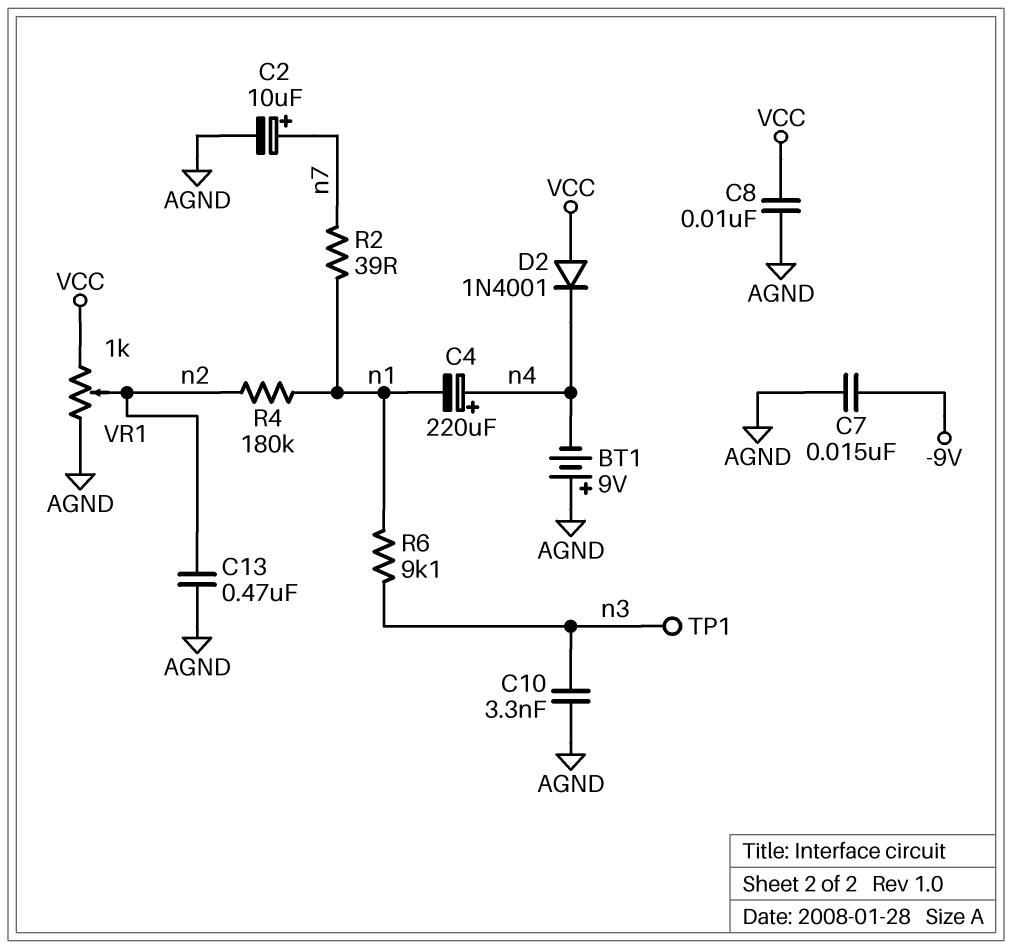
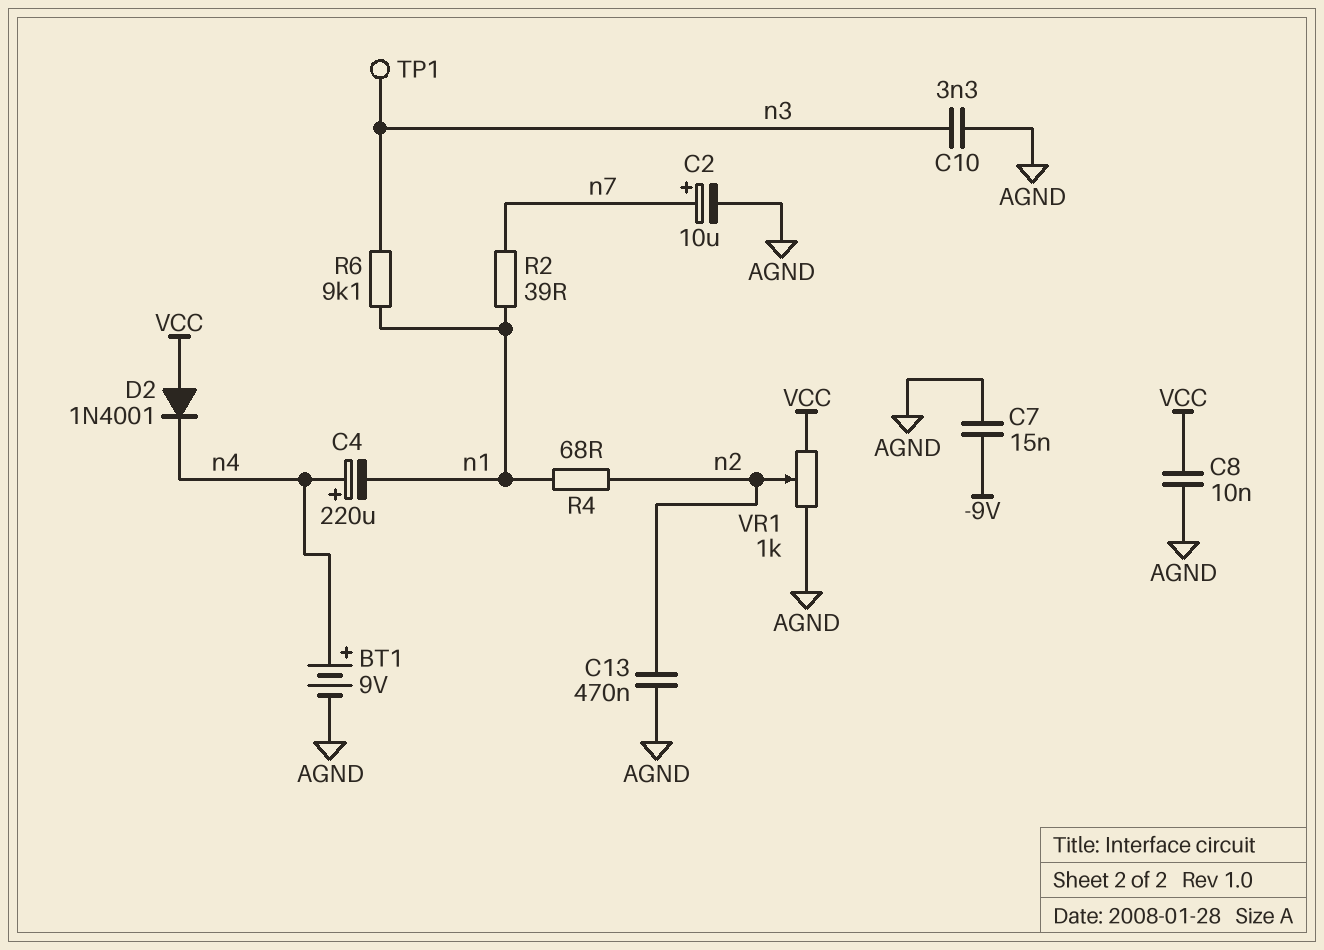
BT1: 9V (plus AGND, minus n4) -> 9V (plus n4, minus AGND)
R4: 180k (n1, n2) -> 68 (n1, n2)

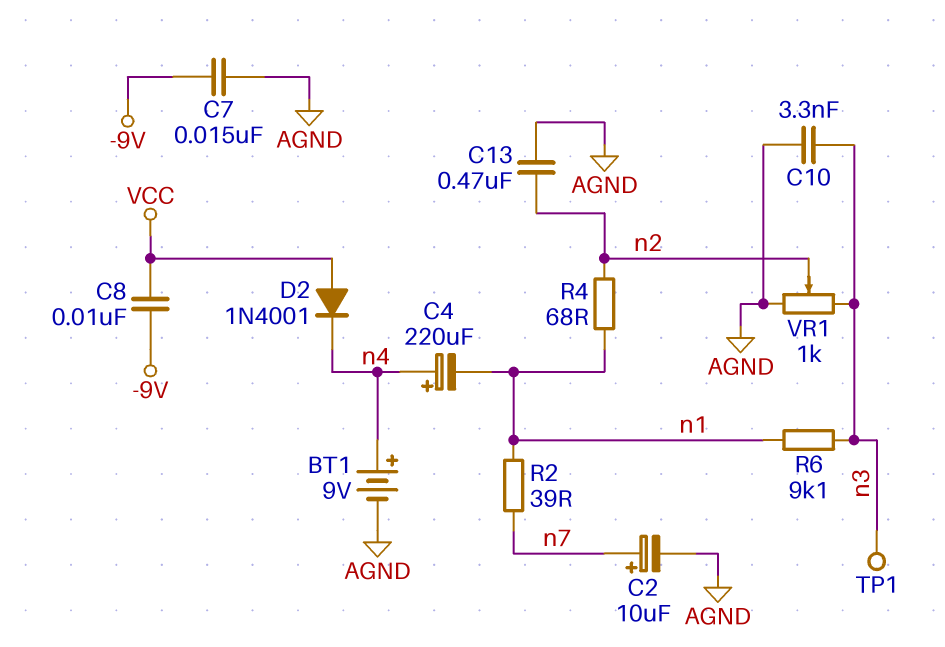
C8: 10nF (AGND, VCC) -> 10nF (-9V, VCC)
VR1: 1k (AGND, VCC, wiper n2) -> 1k (AGND, n3, wiper n2)

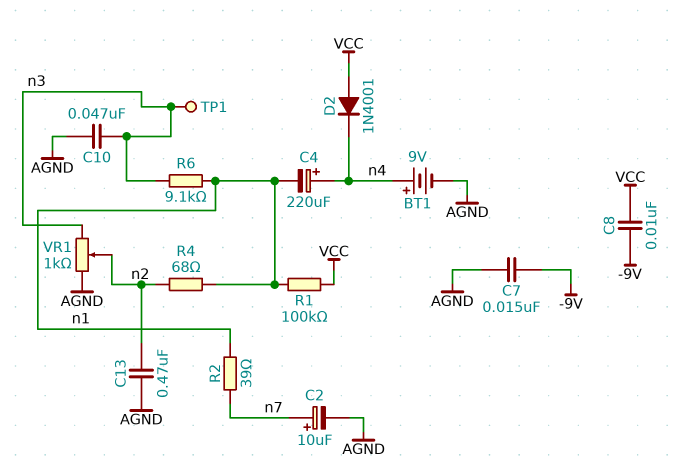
C10: 3.3nF (AGND, n3) -> 47nF (AGND, n3)
R1: none -> 100k (VCC, n1)

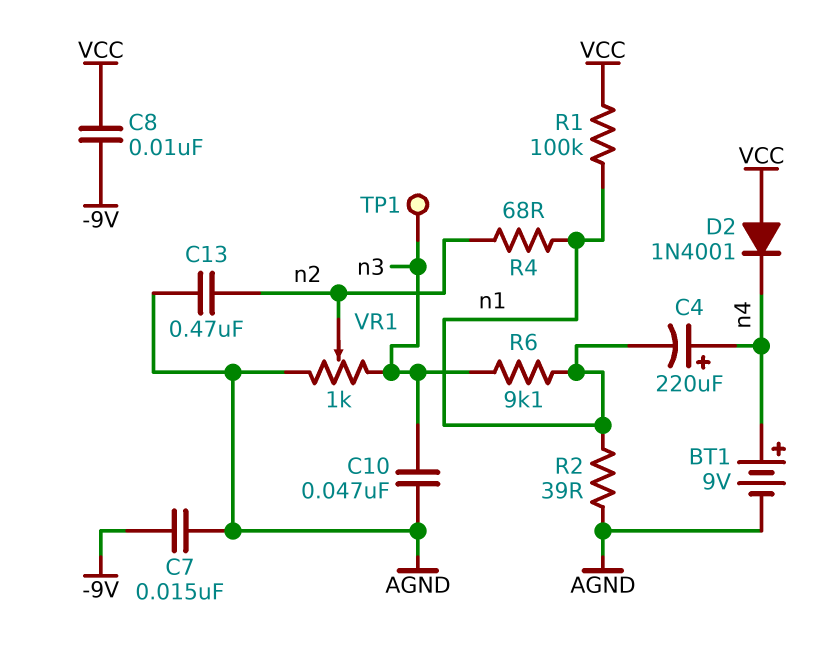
C2: 10uF (plus n7, minus AGND) -> none
R2: 39 (n1, n7) -> 39 (AGND, n1)

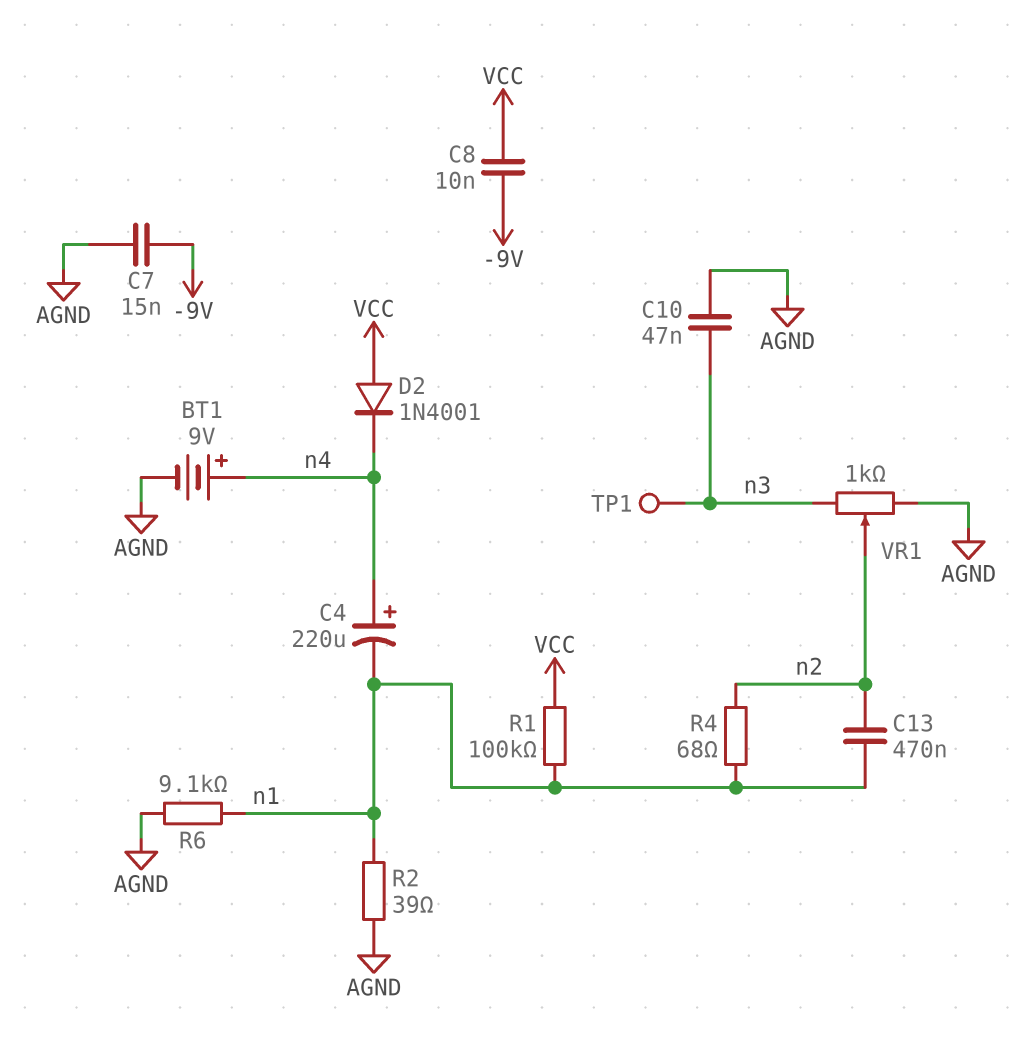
C13: 470nF (AGND, n2) -> 470nF (n1, n2)
R6: 9.1k (n1, n3) -> 9.1k (AGND, n1)

